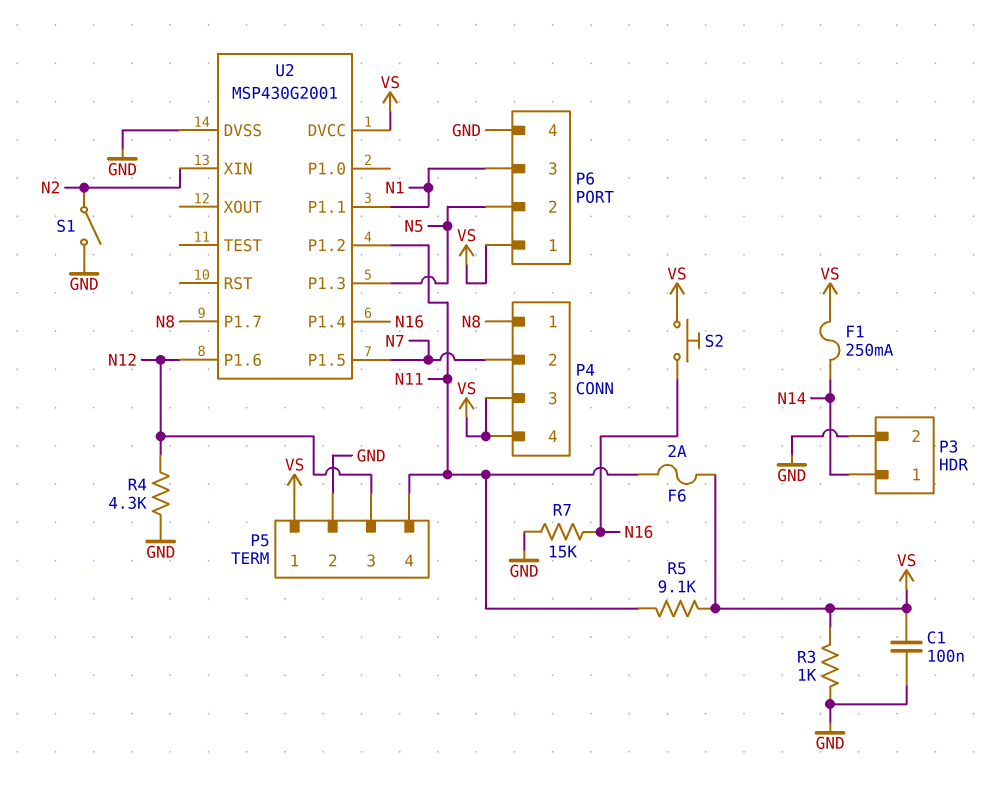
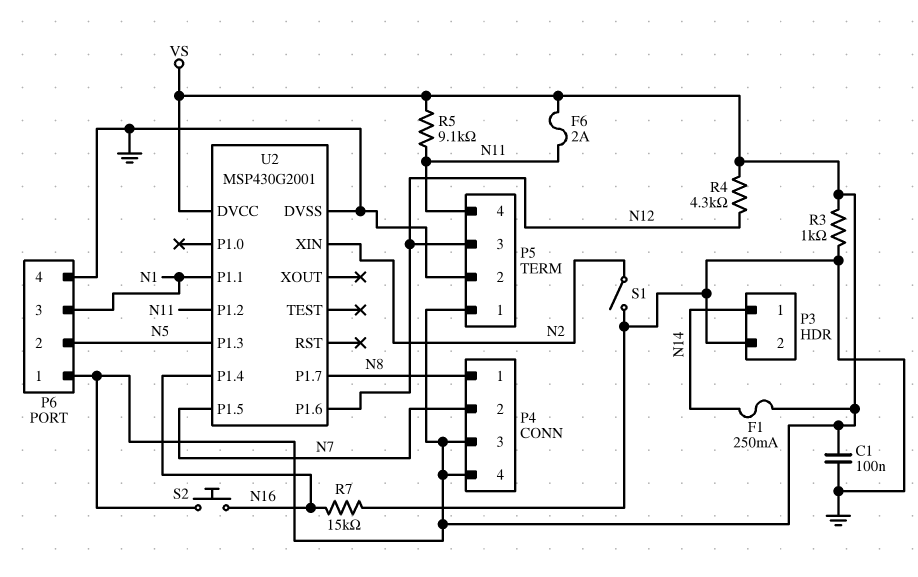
R4: 4.3k (GND, N12) -> 4.3k (N12, VS)

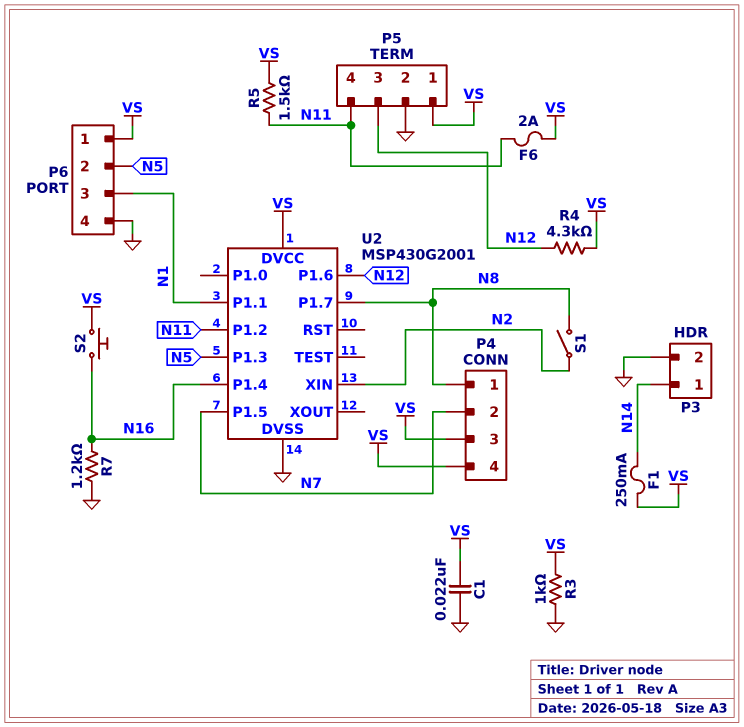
C1: 100nF (GND, VS) -> 22nF (GND, VS)
R5: 9.1k (N11, VS) -> 1.5k (N11, VS)
R7: 15k (GND, N16) -> 1.2k (GND, N16)
S1: switch (GND, N2) -> switch (N2, N8)

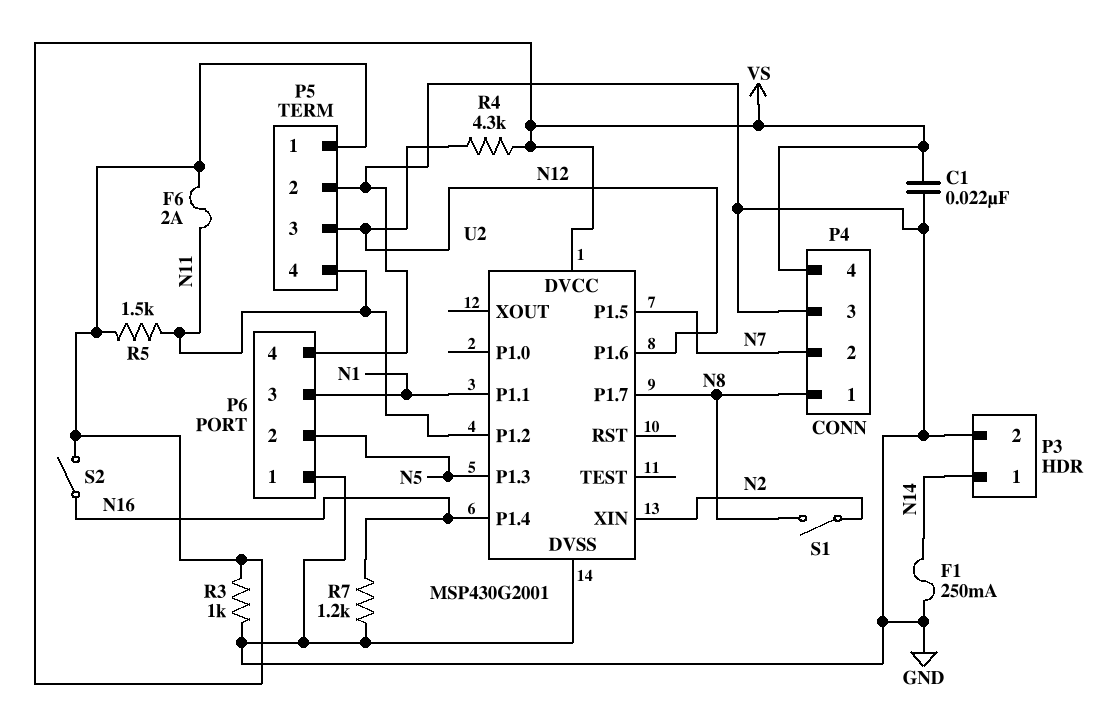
F1: 250mA (N14, VS) -> 250mA (GND, N14)
P4 pin 3: VS -> GND
P6 pin 1: VS -> GND
S2: button (N16, VS) -> switch (N16, VS)

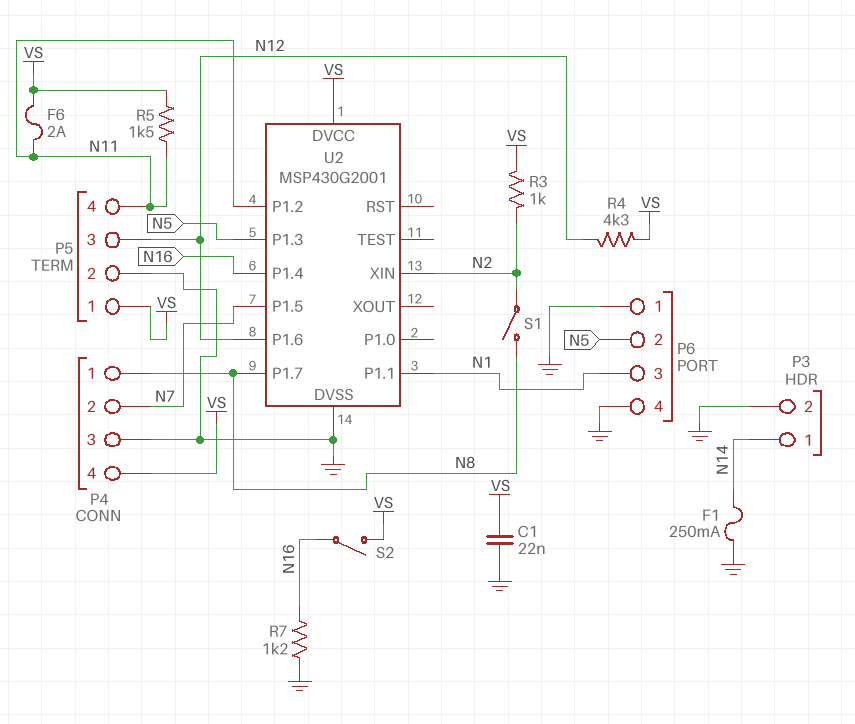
R3: 1k (GND, VS) -> 1k (N2, VS)

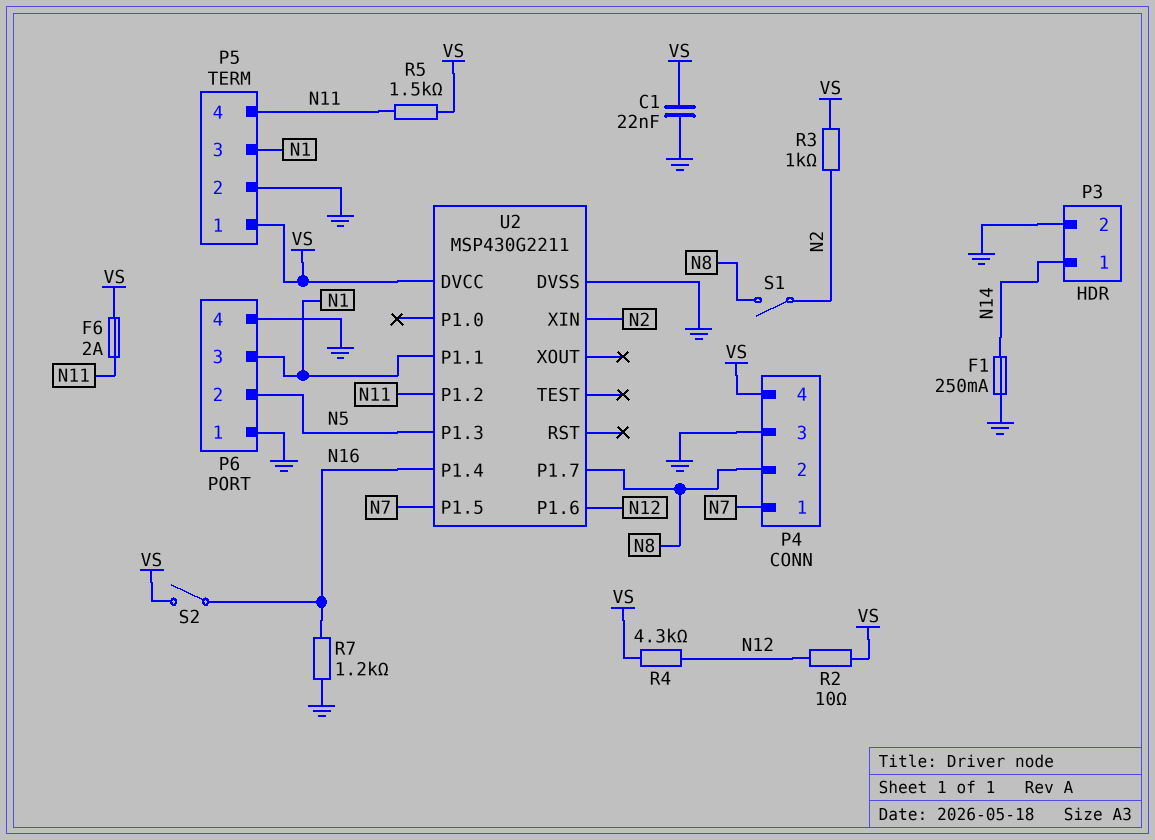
P4 pin 1: N8 -> N7
P4 pin 2: N7 -> N8
P5 pin 3: N12 -> N1
R2: none -> 10 (N12, VS)
U2: MSP430G2001 -> MSP430G2211

